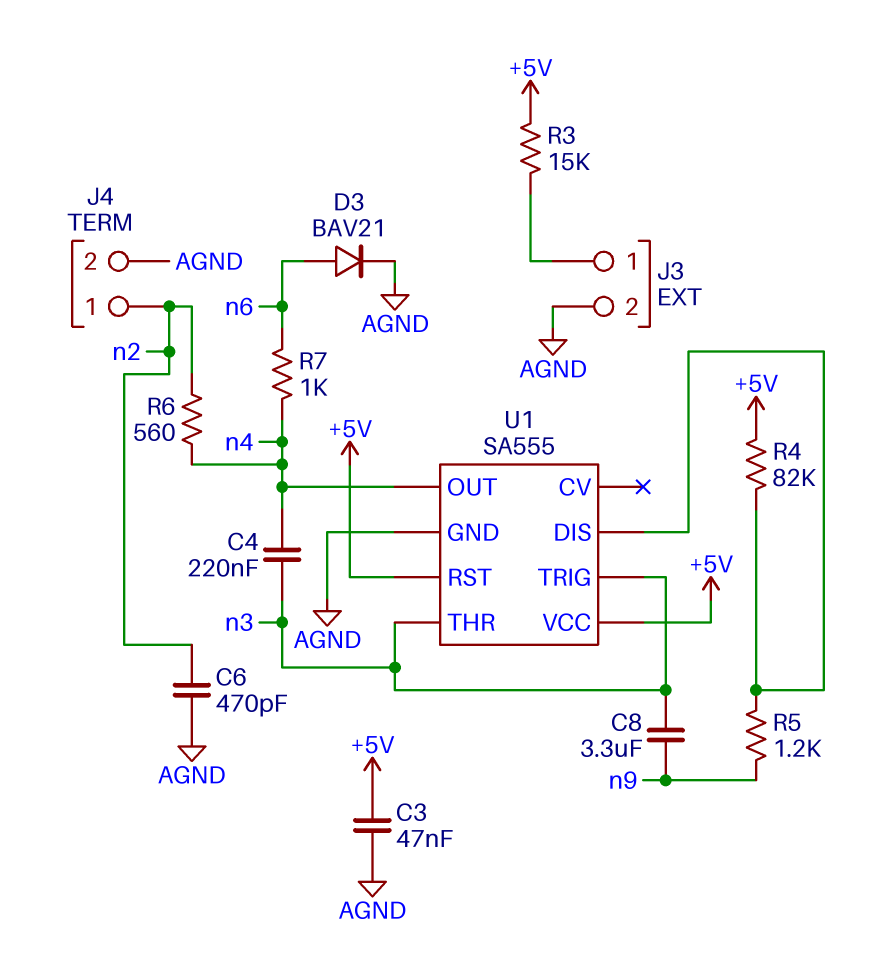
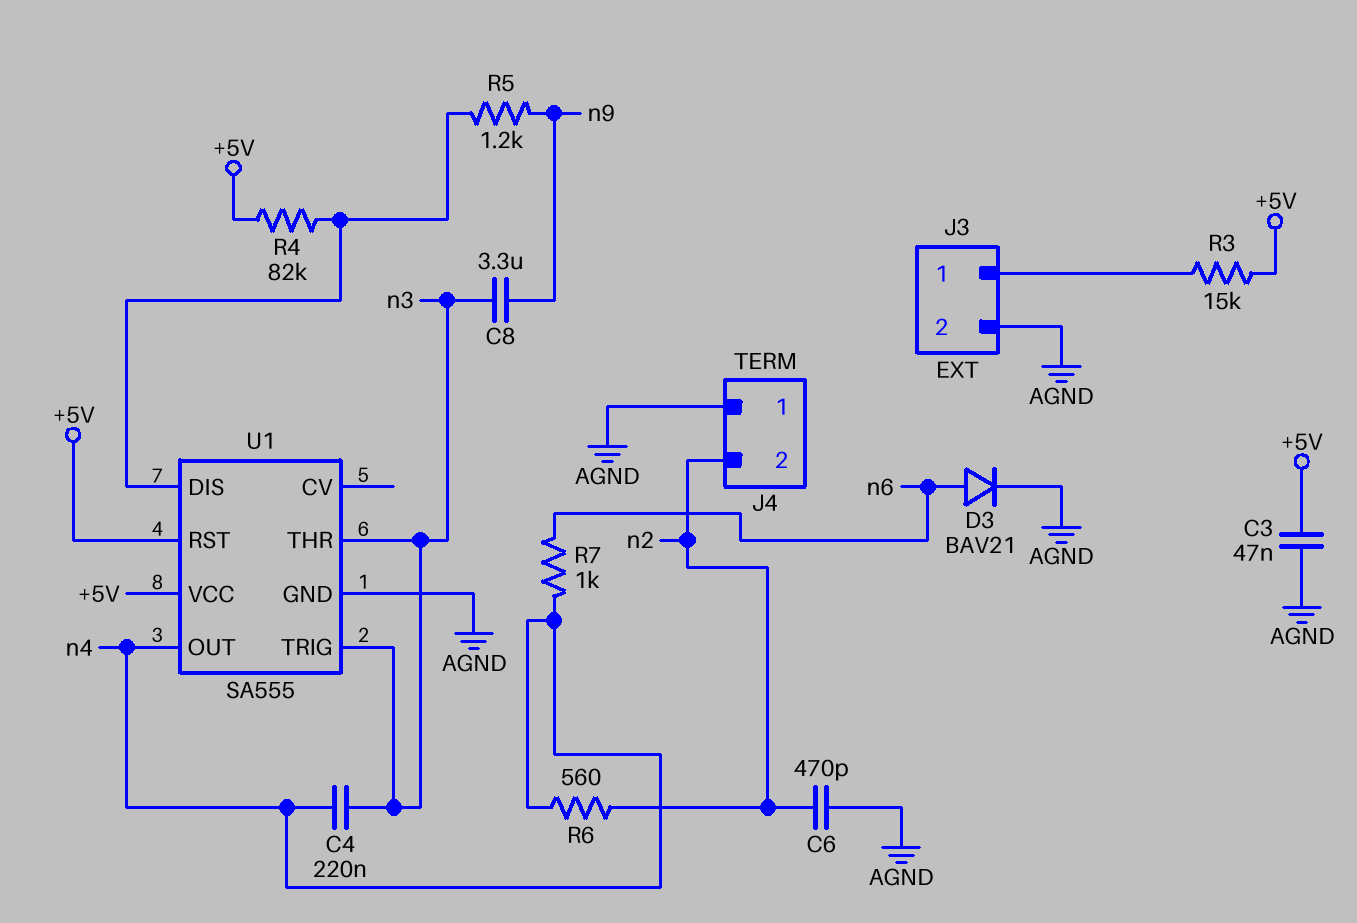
J4 pin 1: n2 -> AGND
J4 pin 2: AGND -> n2

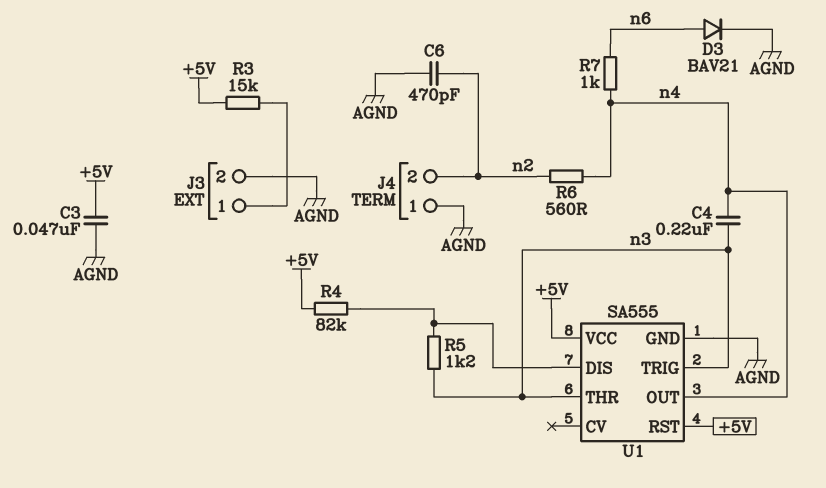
C8: 3.3uF (n3, n9) -> none
R5: 1.2k (U1/DIS, n9) -> 1.2k (U1/DIS, n3)

